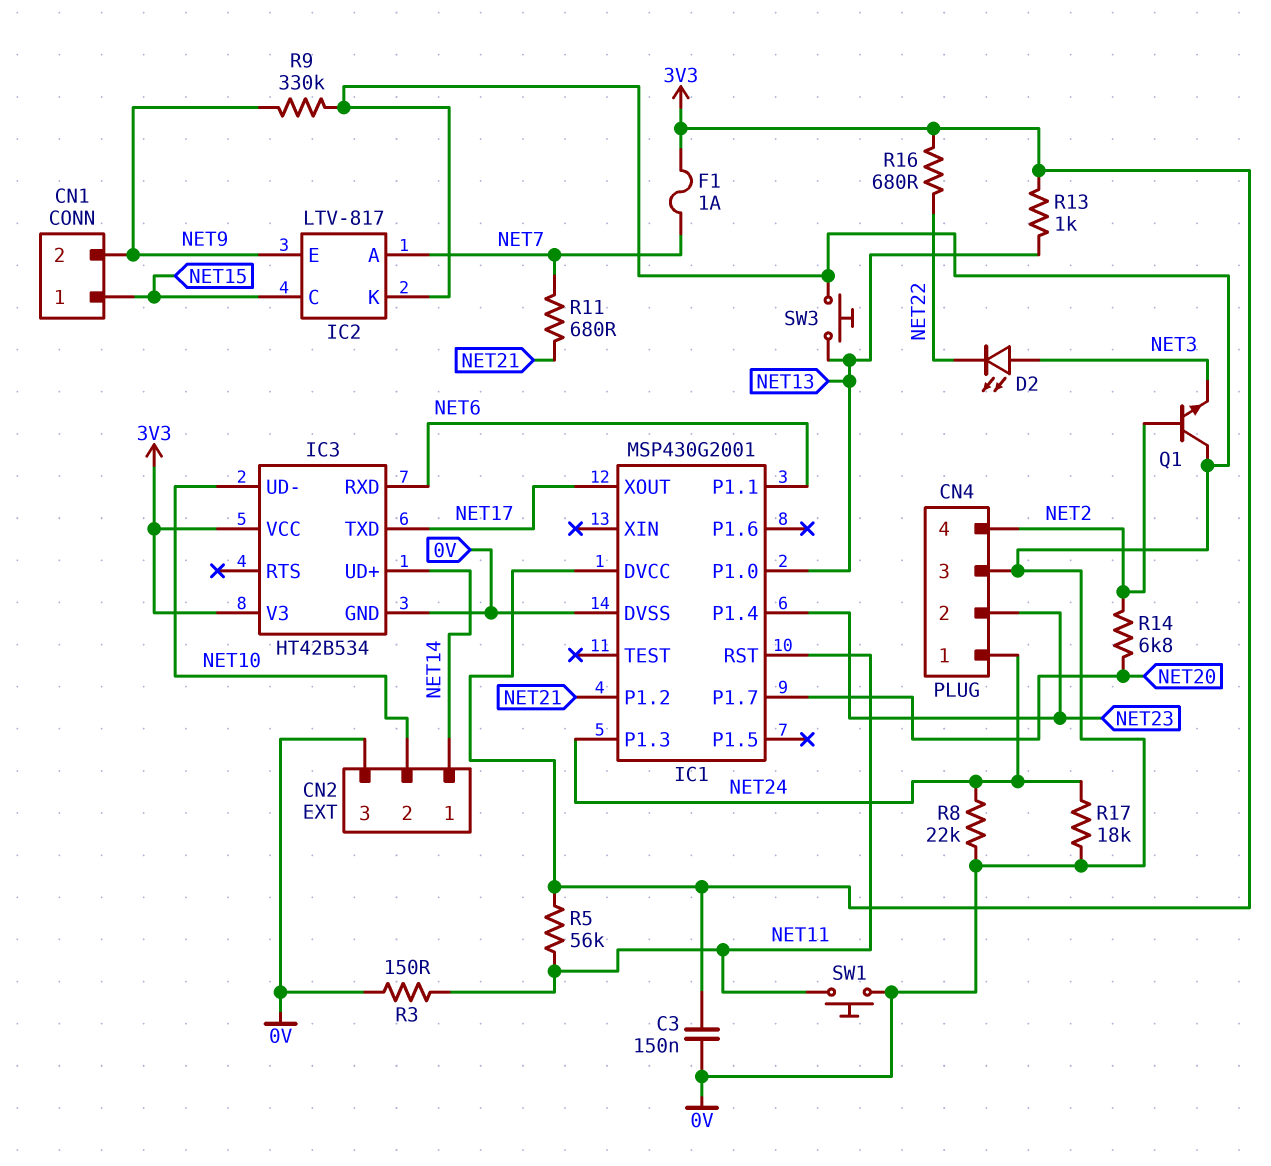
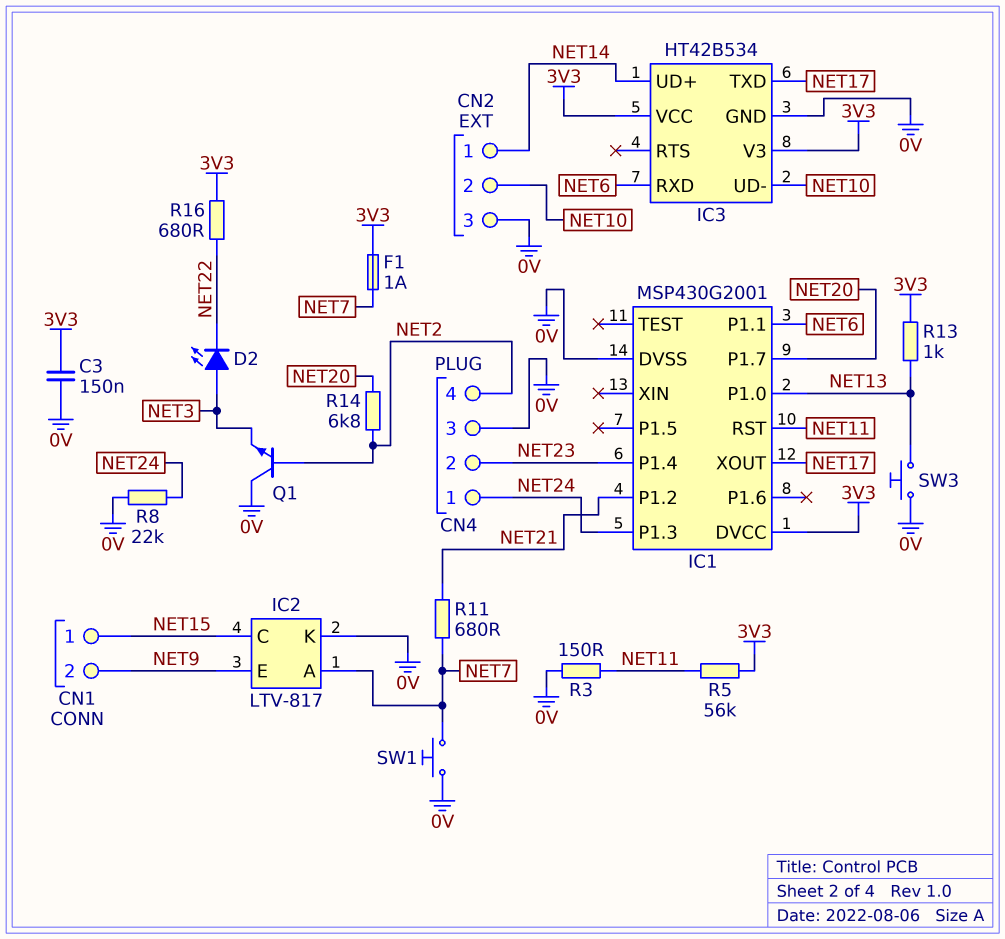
R9: 330k (0V, NET9) -> none
R17: 18k (0V, NET24) -> none
SW1: button (0V, NET11) -> button (0V, NET7)

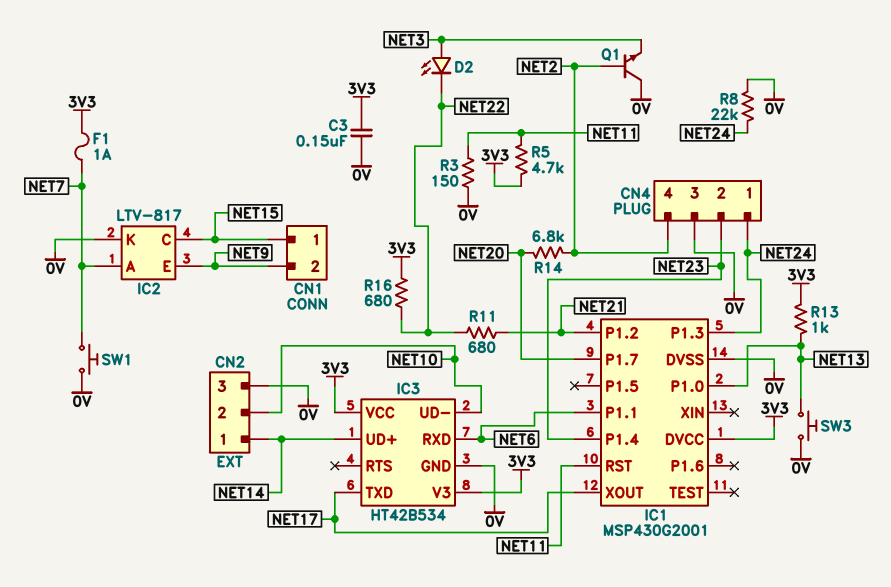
R5: 56k (3V3, NET11) -> 4.7k (3V3, NET11)
R11: 680 (NET7, NET21) -> 680 (NET21, NET22)

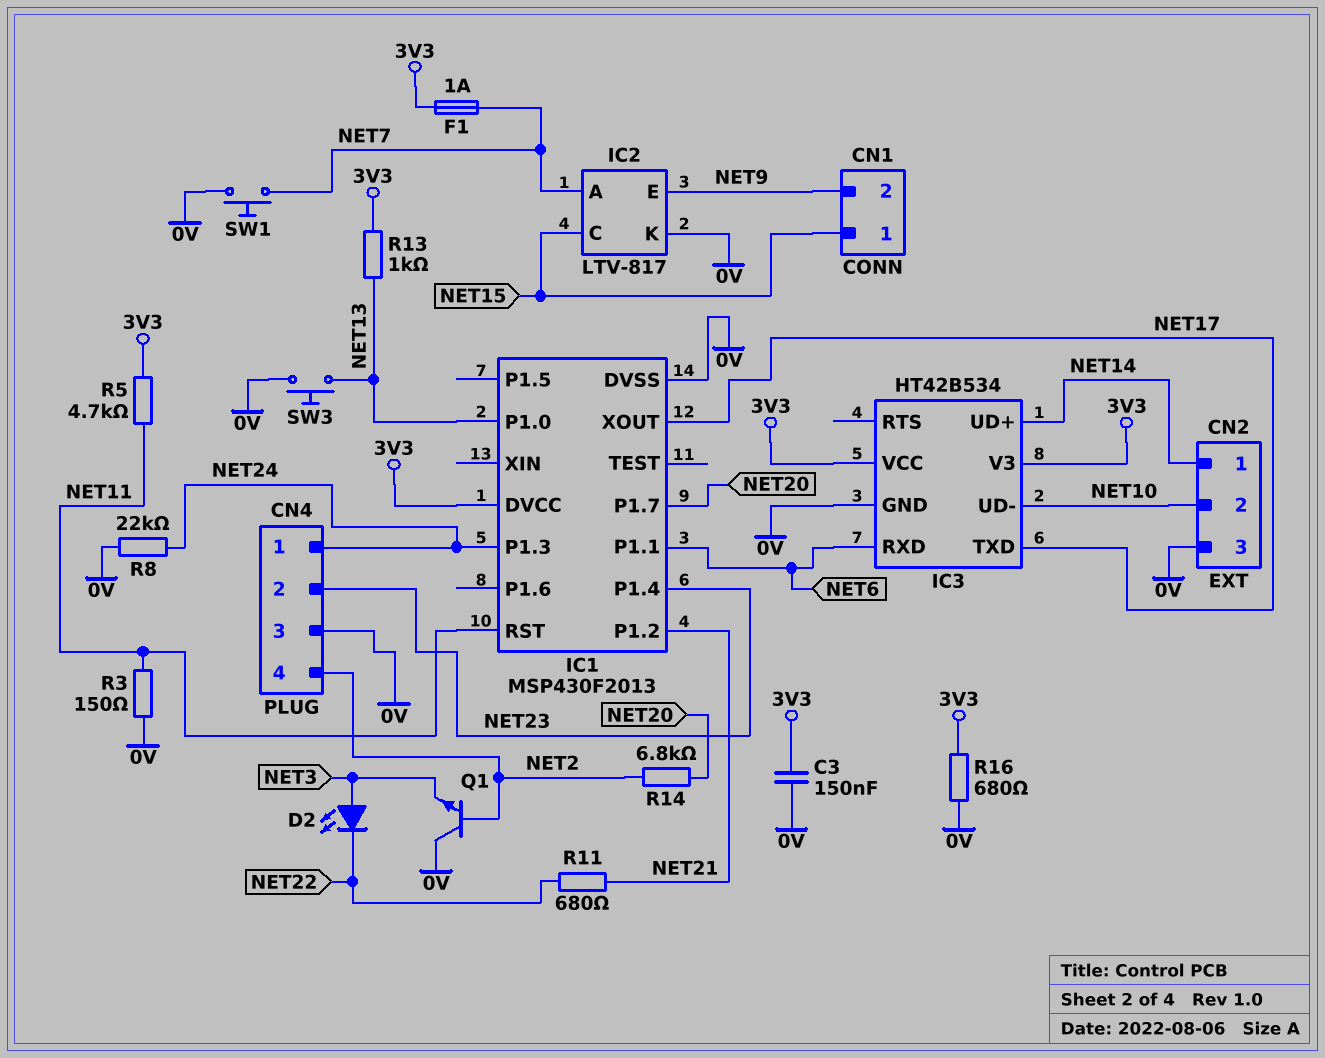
IC1: MSP430G2001 -> MSP430F2013
R16: 680 (3V3, NET22) -> 680 (0V, 3V3)

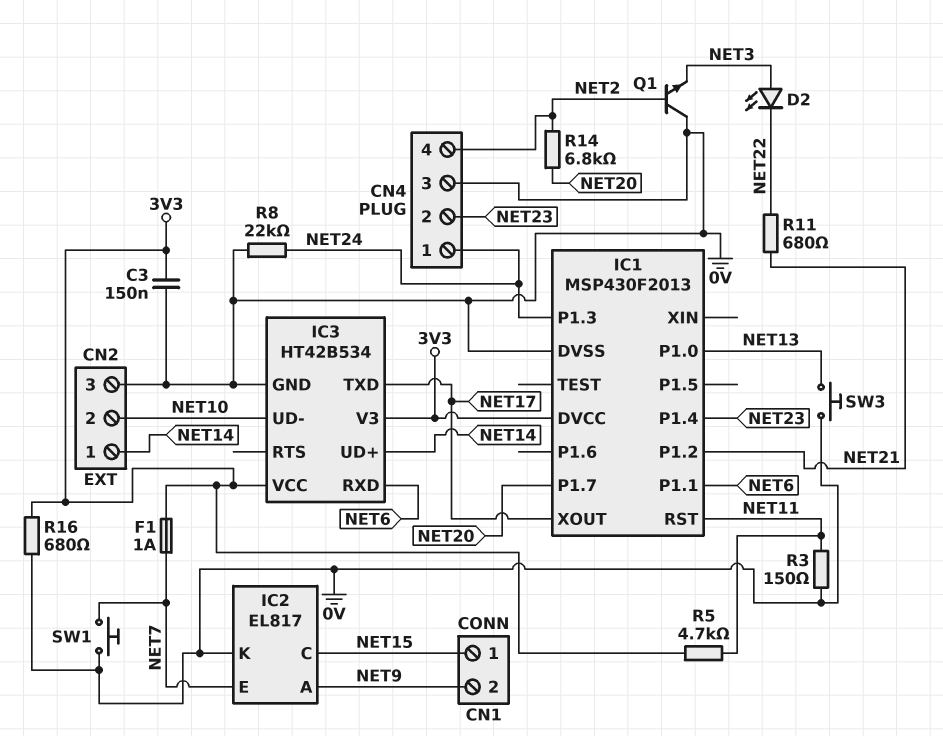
IC2: LTV-817 -> EL817
IC2 pin A: NET7 -> NET9
IC2 pin E: NET9 -> NET7
R13: 1k (3V3, NET13) -> none

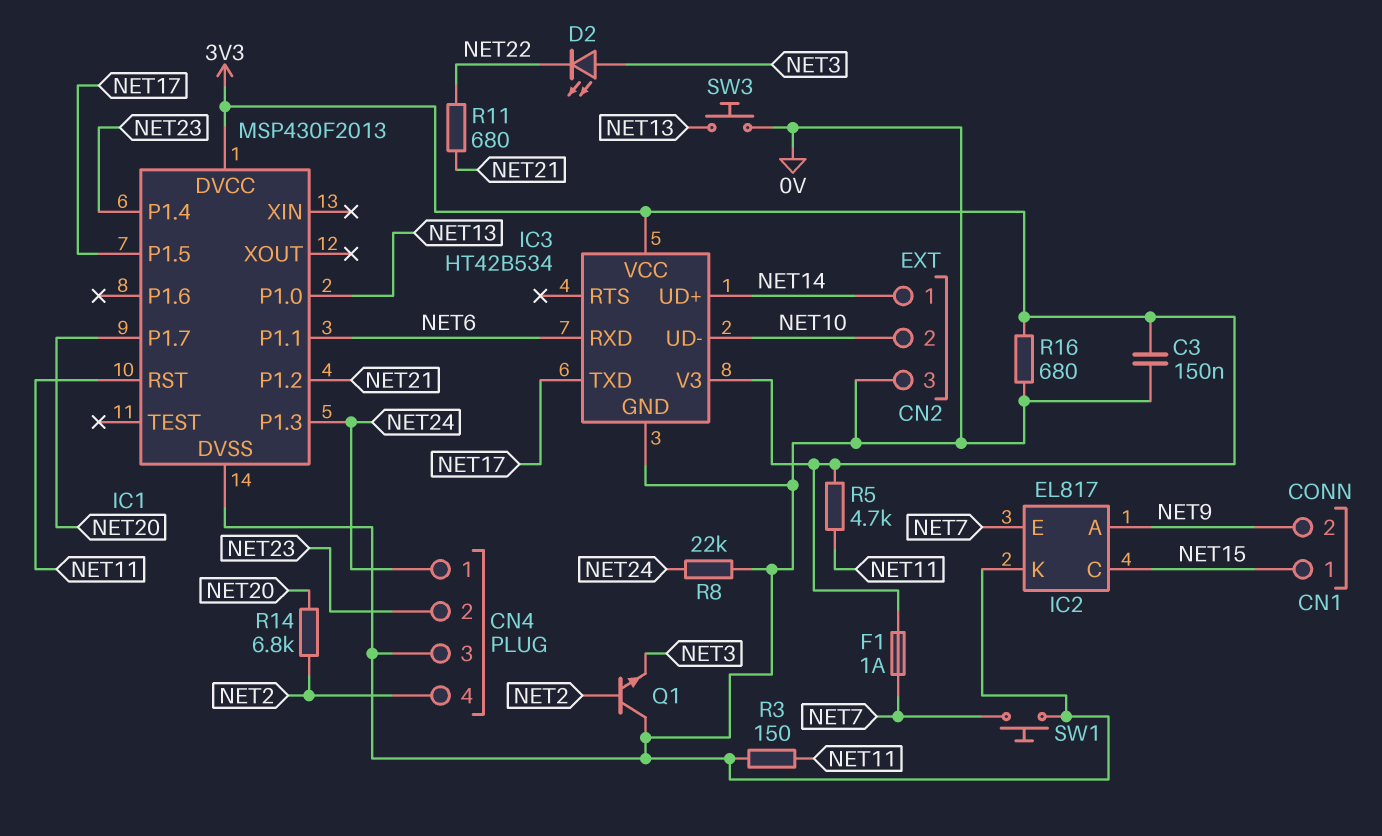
IC1 pin P1.5: none -> NET17
IC1 pin XOUT: NET17 -> none

